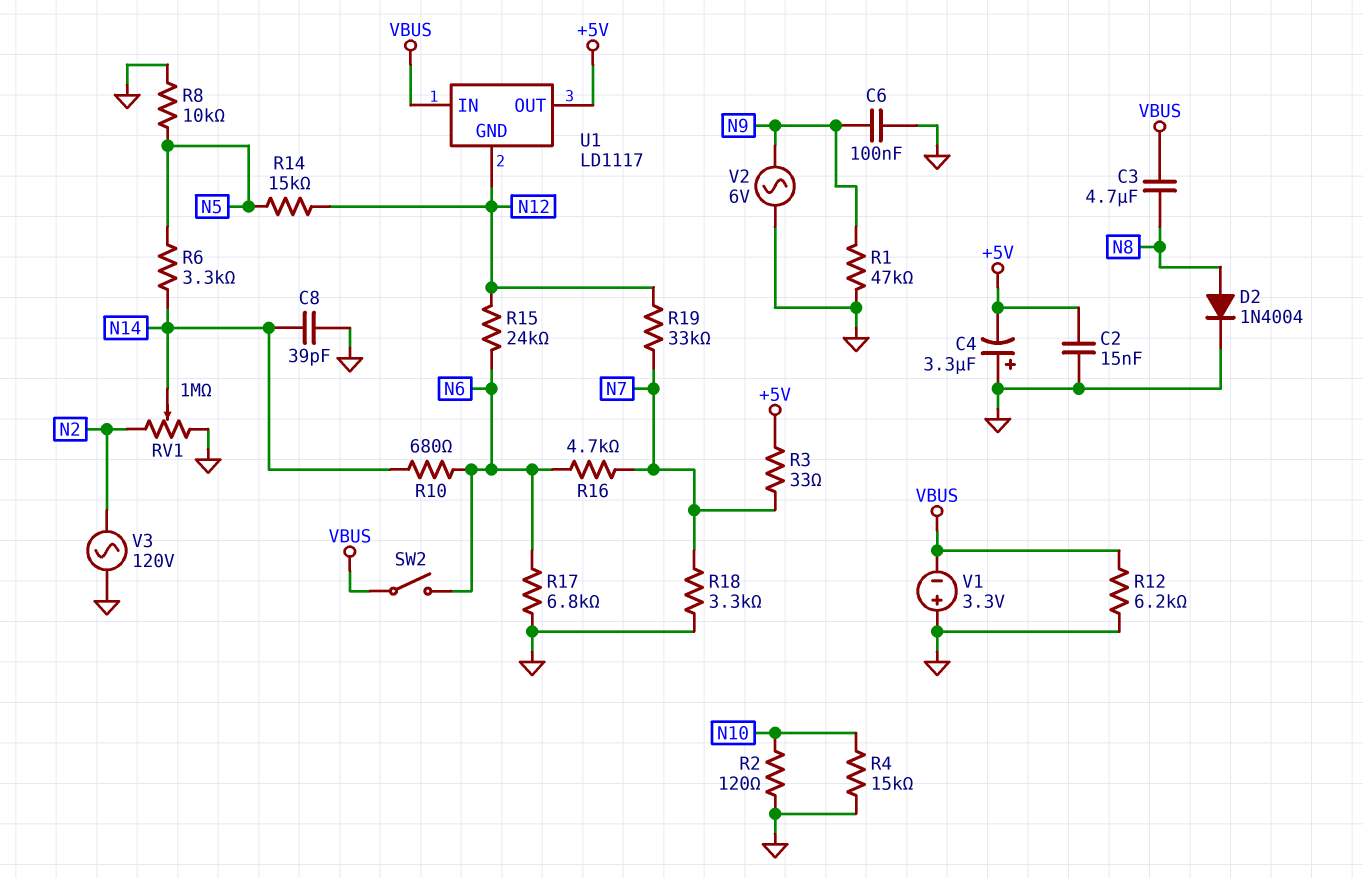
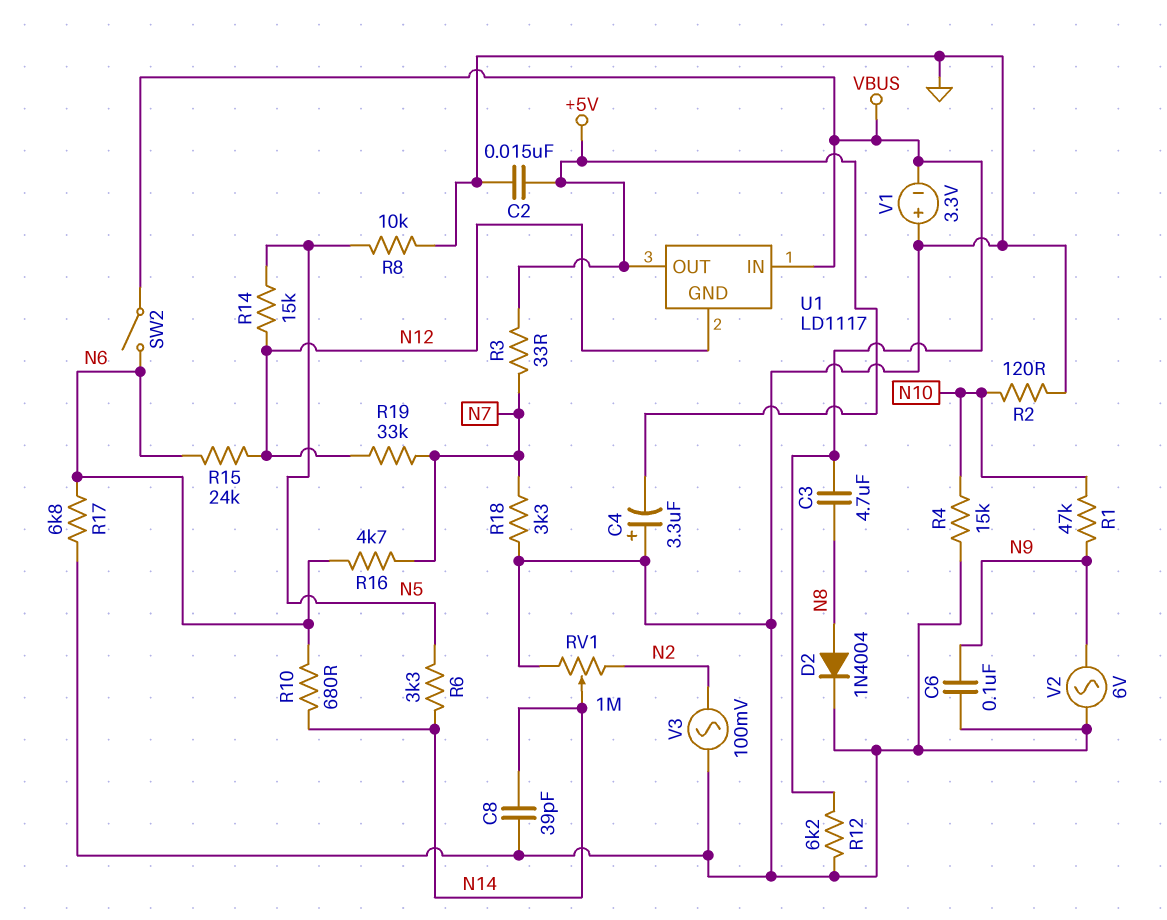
R1: 47k (GND, N9) -> 47k (N9, N10)
V3: AC 120V (GND, N2) -> AC 100mV (GND, N2)

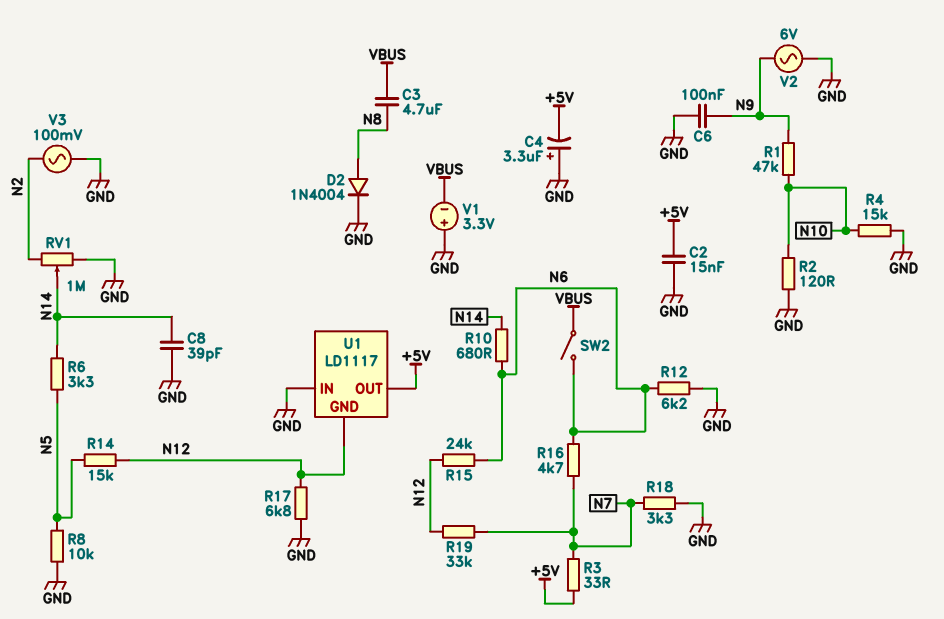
R12: 6.2k (GND, VBUS) -> 6.2k (GND, N6)
R17: 6.8k (GND, N6) -> 6.8k (GND, N12)
U1 pin IN: VBUS -> GND

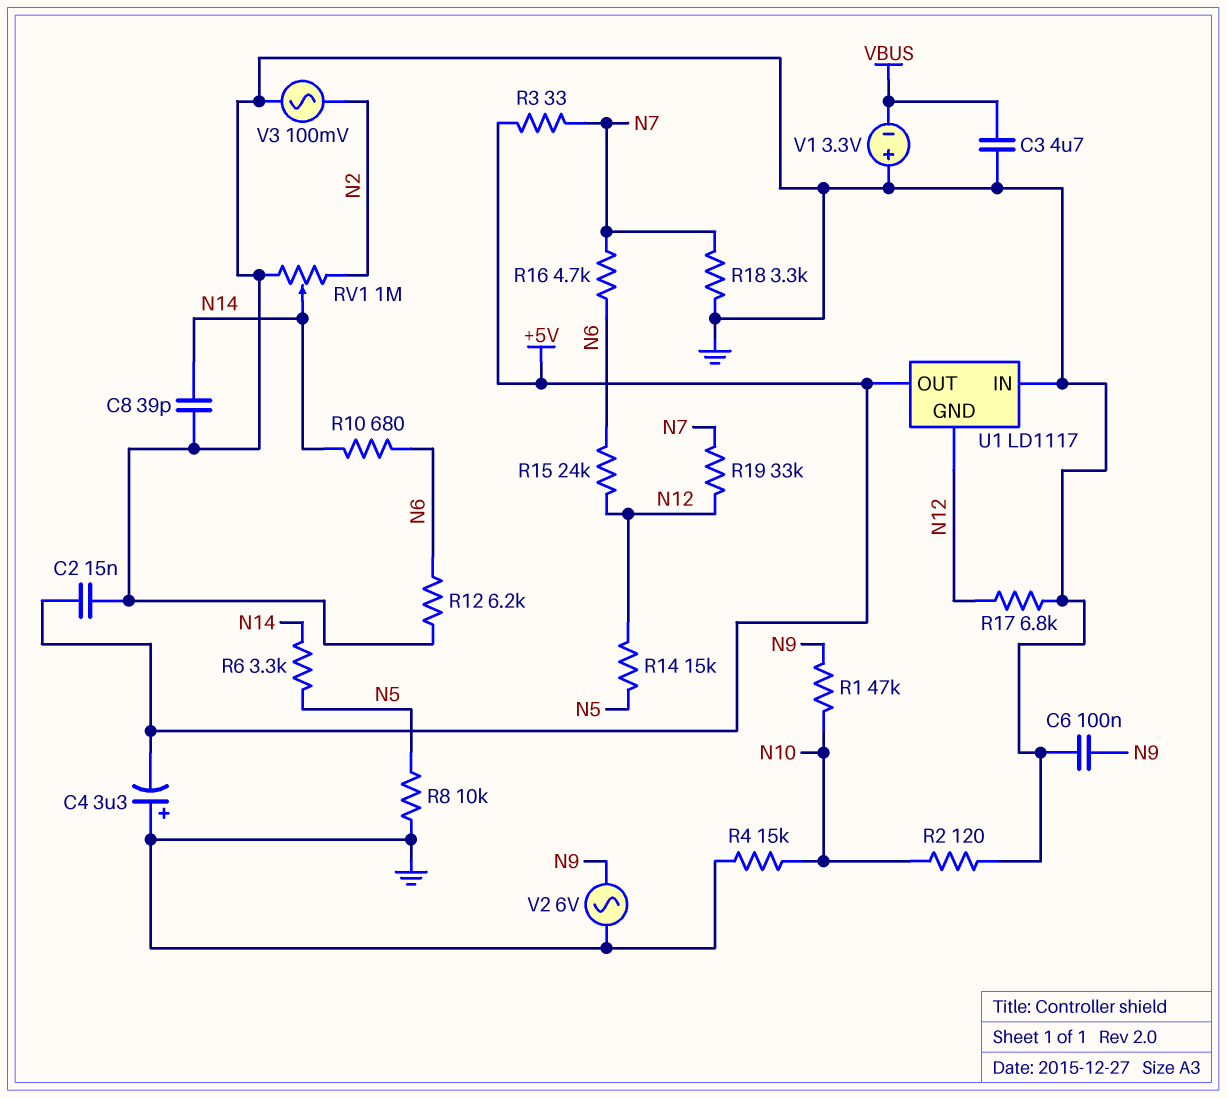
C3: 4.7uF (N8, VBUS) -> 4.7uF (GND, VBUS)
D2: diode 1N4004 (A N8, K GND) -> none
SW2: switch (N6, VBUS) -> none

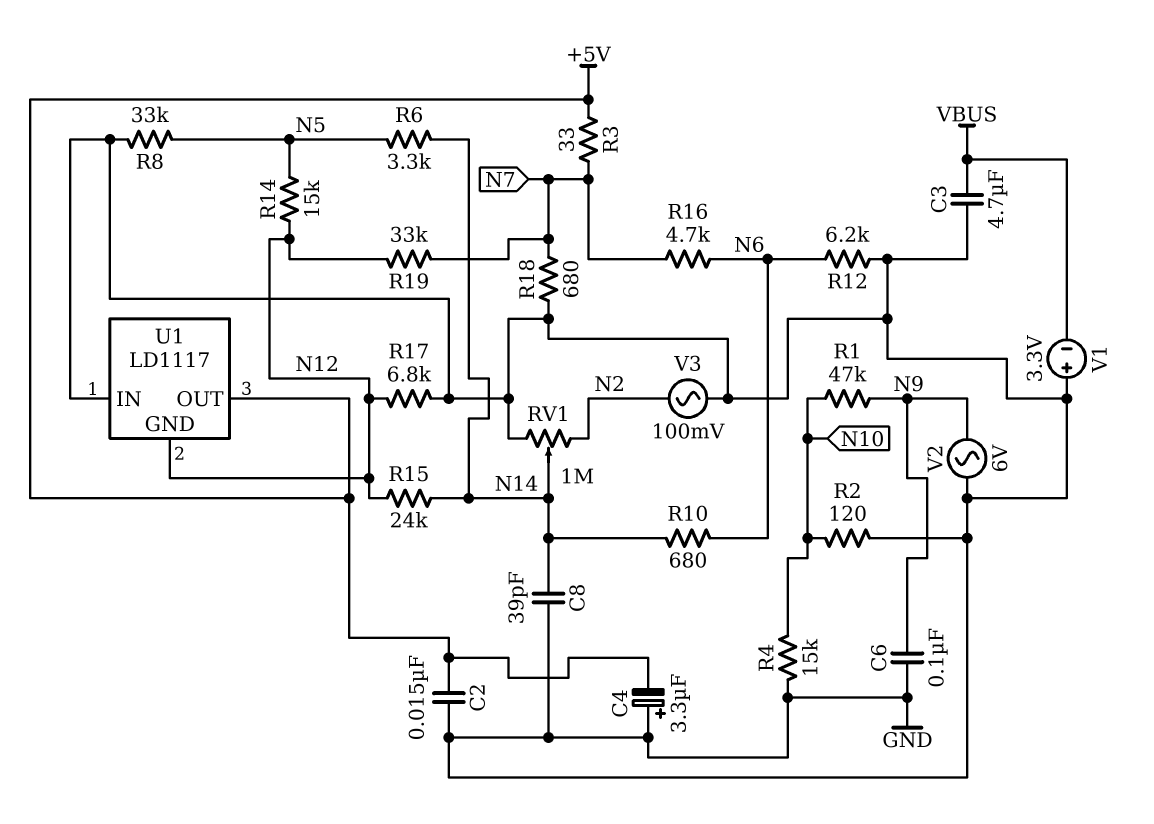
R8: 10k (GND, N5) -> 33k (GND, N5)
R15: 24k (N6, N12) -> 24k (N12, N14)
R18: 3.3k (GND, N7) -> 680 (GND, N7)

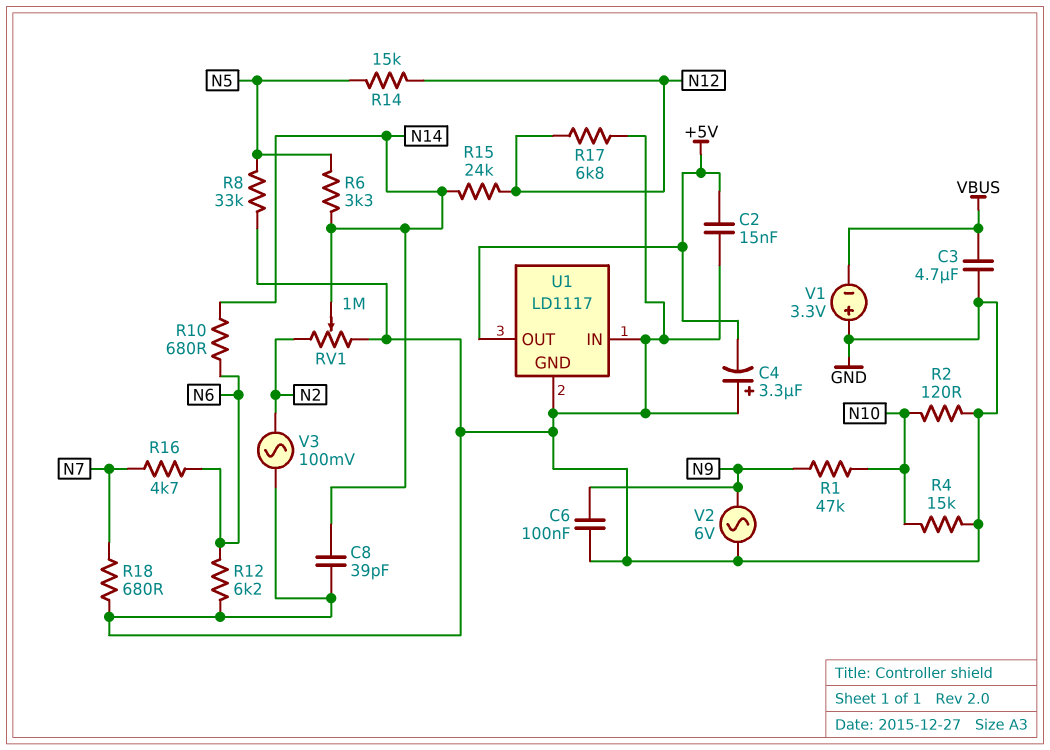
R3: 33 (+5V, N7) -> none
R19: 33k (N7, N12) -> none
U1 pin GND: N12 -> GND

